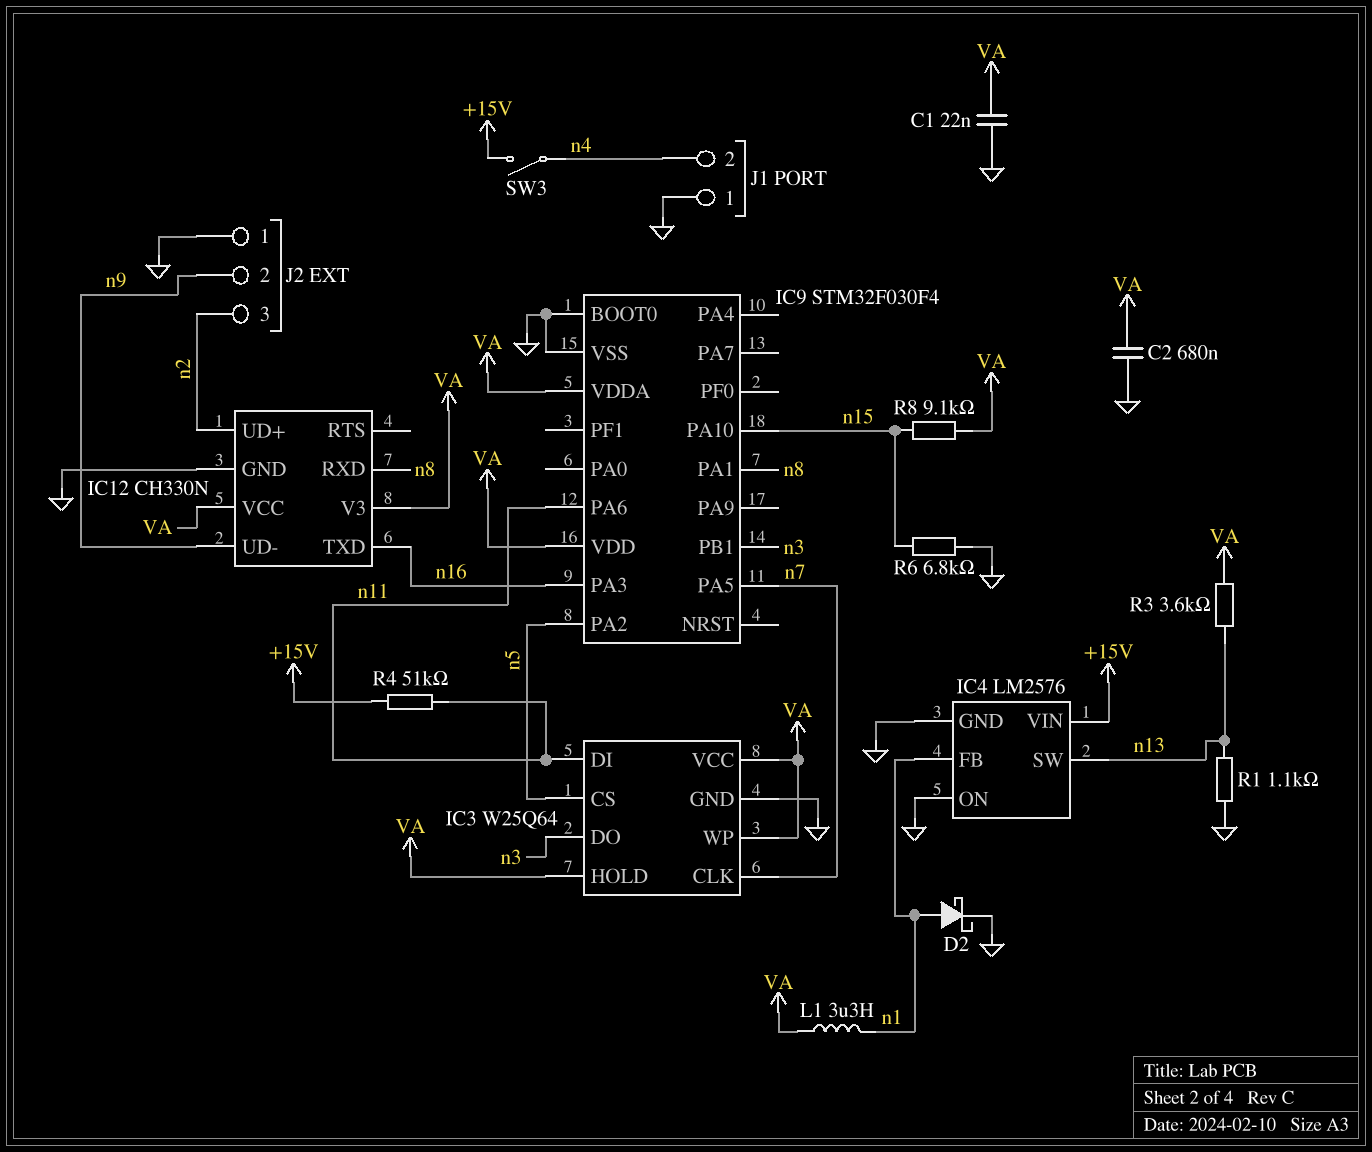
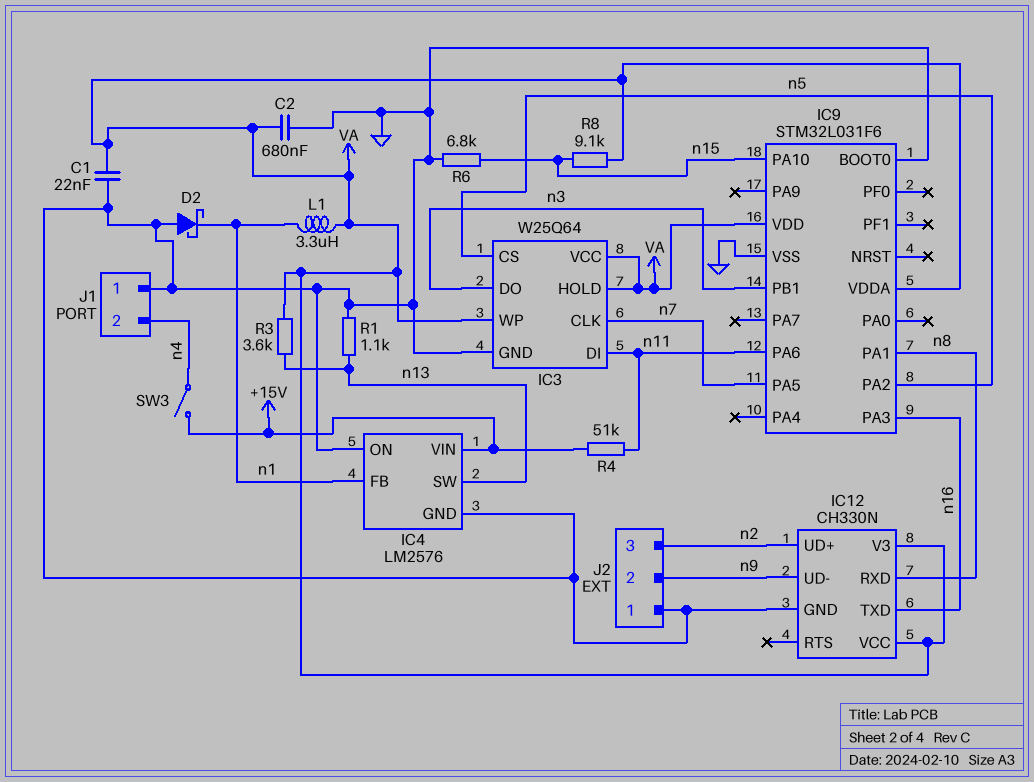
D2: schottky (A n1, K GND) -> schottky (A GND, K n1)
IC9: STM32F030F4 -> STM32L031F6

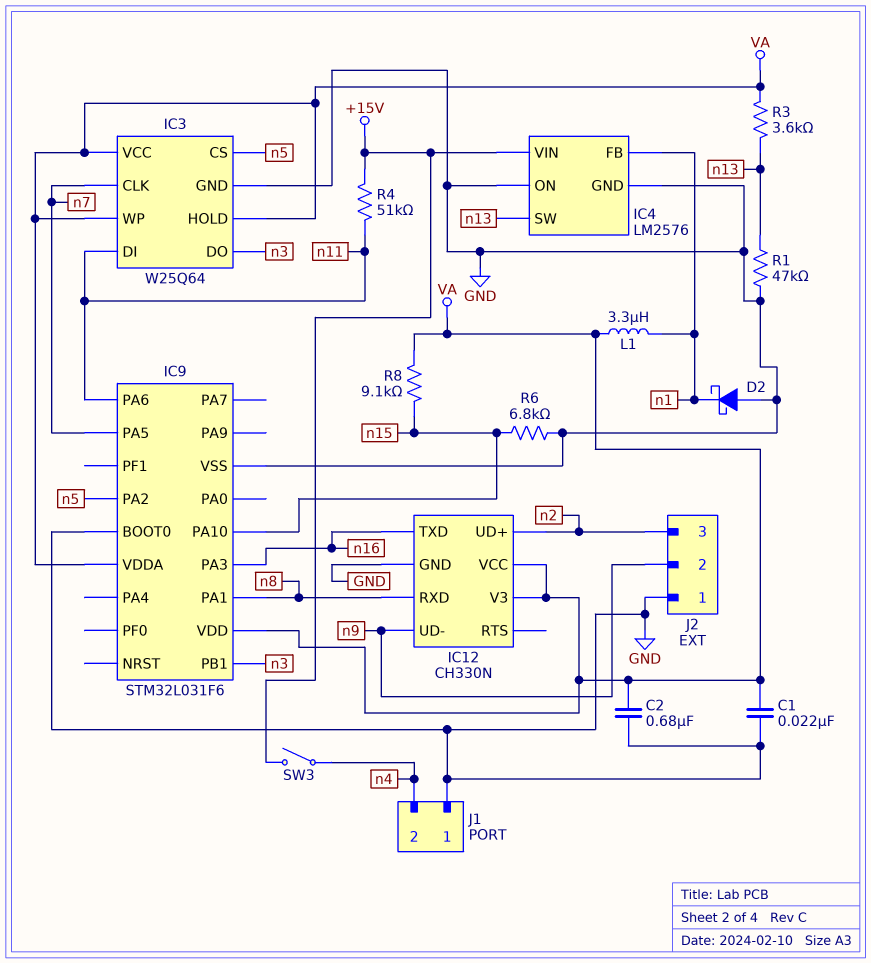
R1: 1.1k (GND, n13) -> 47k (GND, n13)

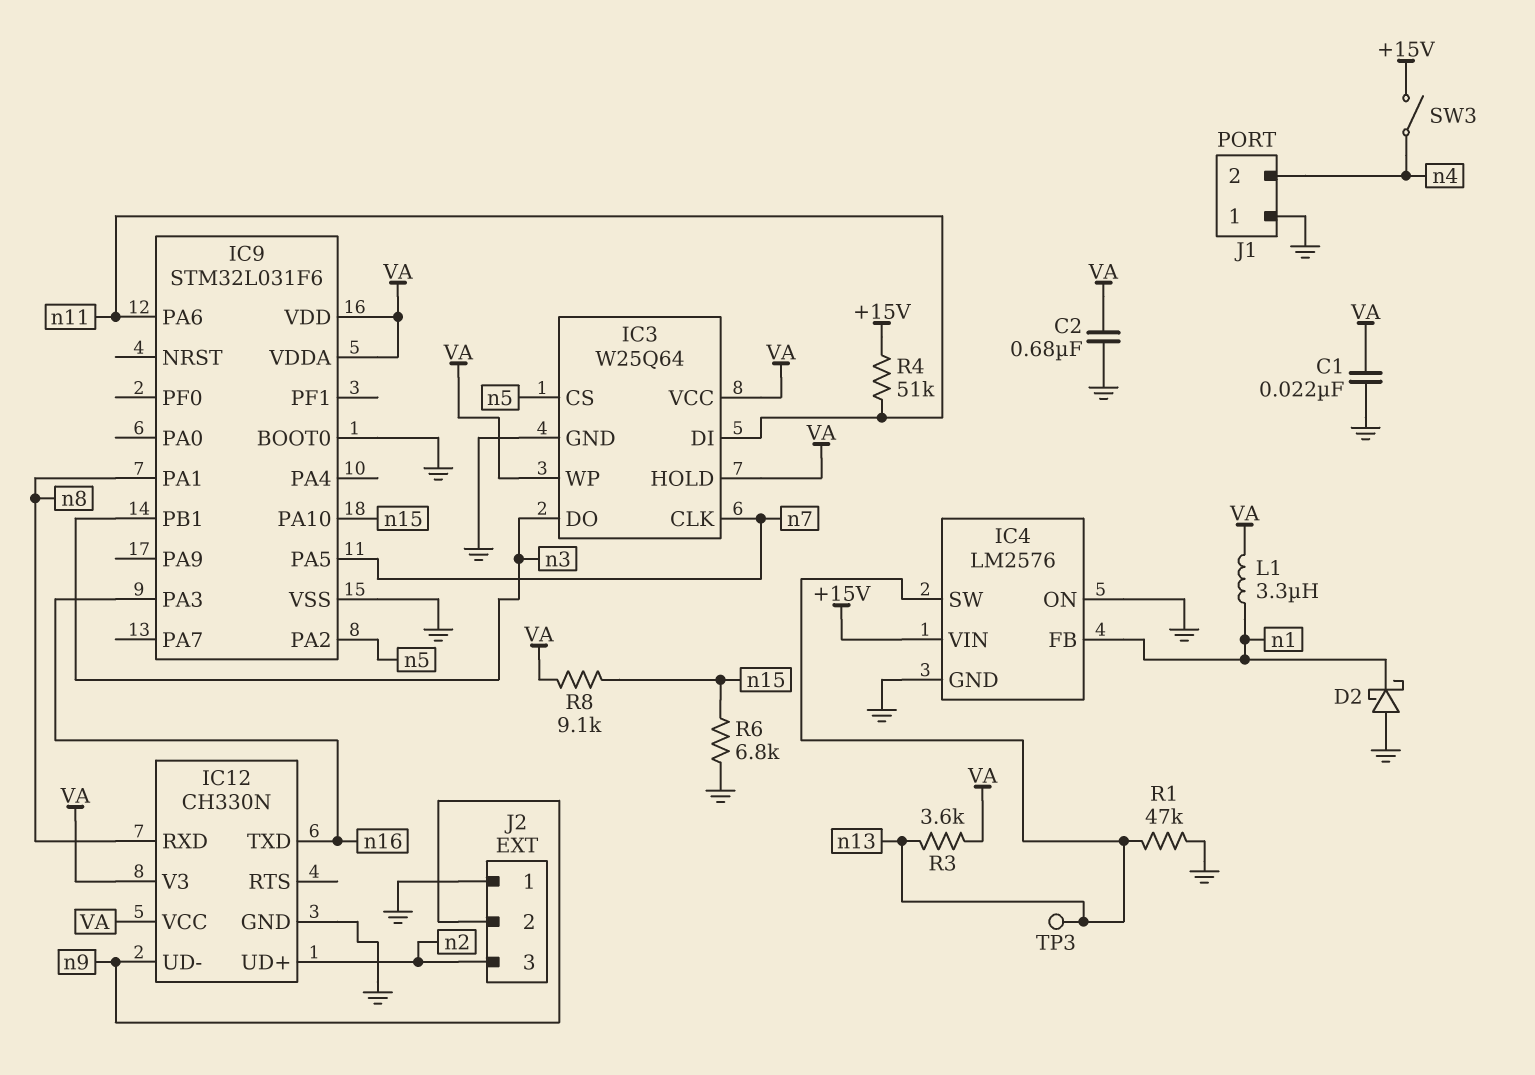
TP3: none -> test point (n13)

